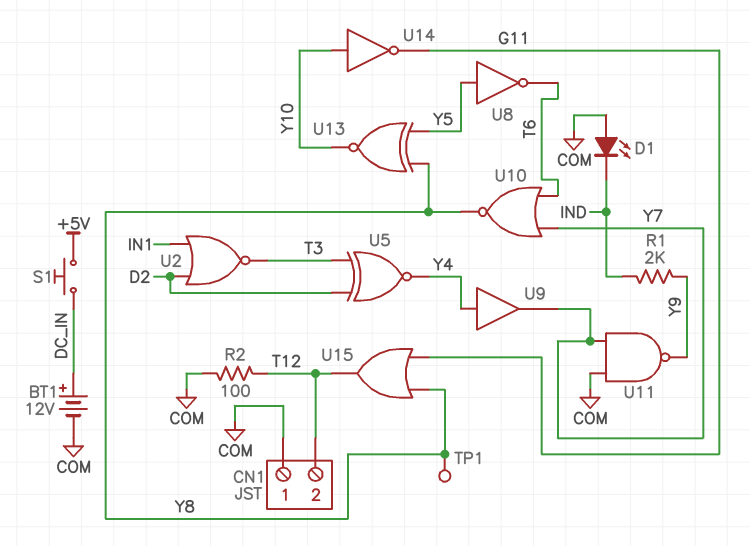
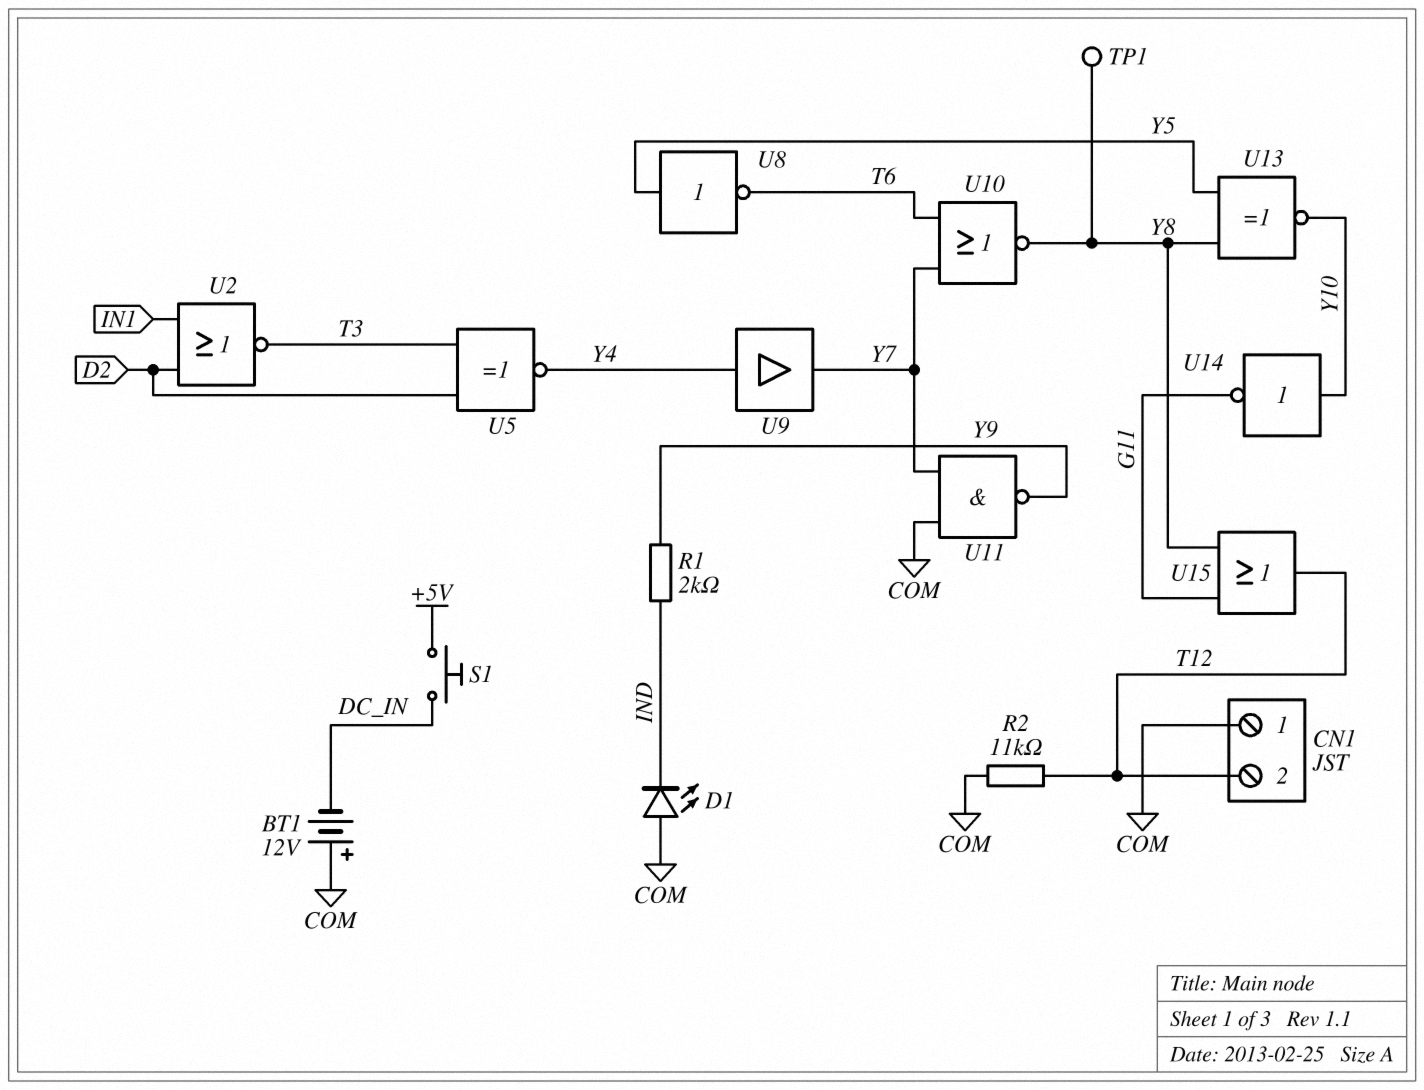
BT1: 12V (plus DC_IN, minus COM) -> 12V (plus COM, minus DC_IN)
R2: 100 (COM, T12) -> 11k (COM, T12)

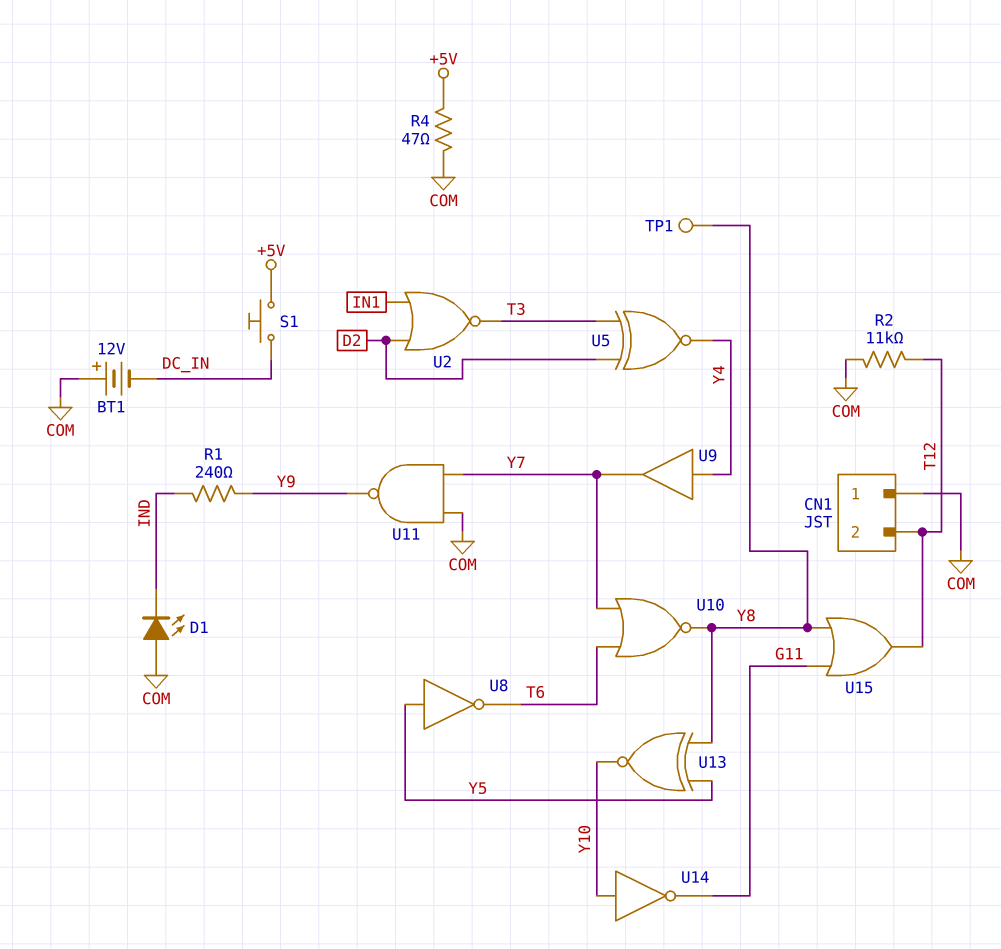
R1: 2k (IND, Y9) -> 240 (IND, Y9)
R4: none -> 47 (+5V, COM)

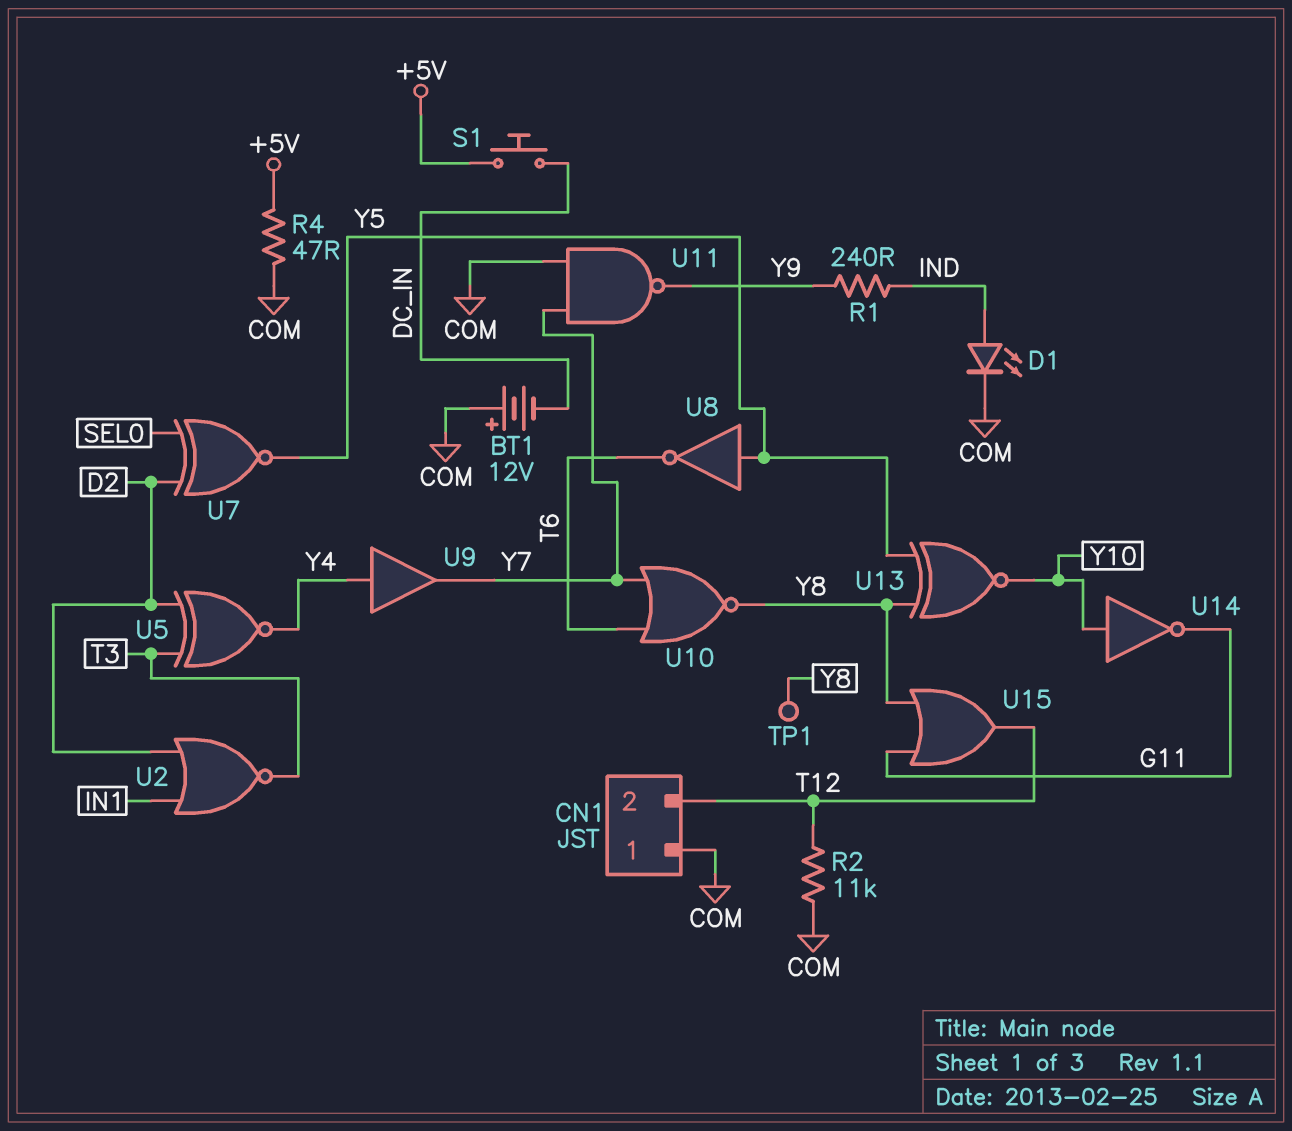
D1: LED (A COM, K IND) -> LED (A IND, K COM)
U7: none -> XNOR (in D2, in SEL0, out Y5)

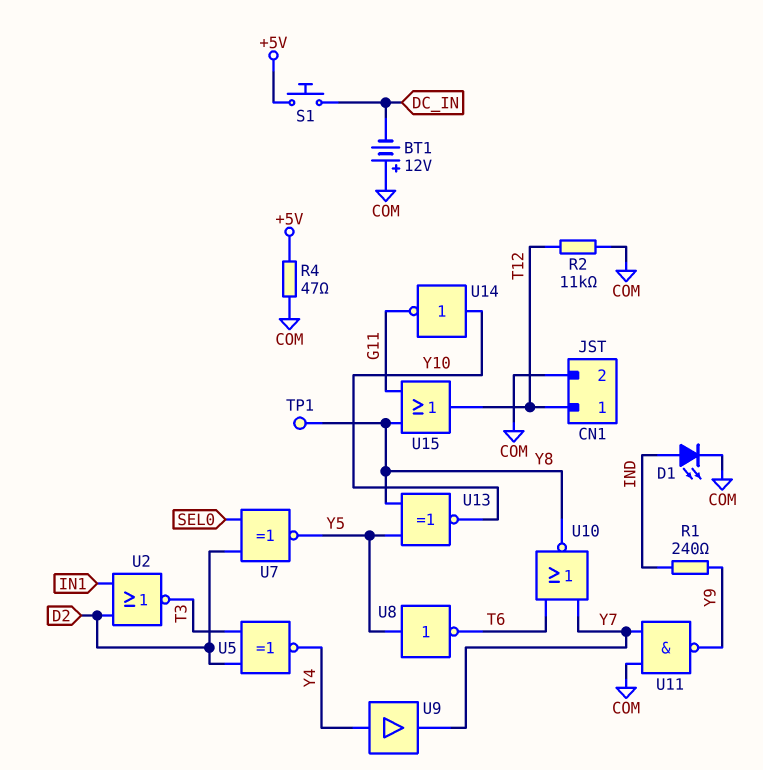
CN1 pin 1: COM -> T12
CN1 pin 2: T12 -> COM

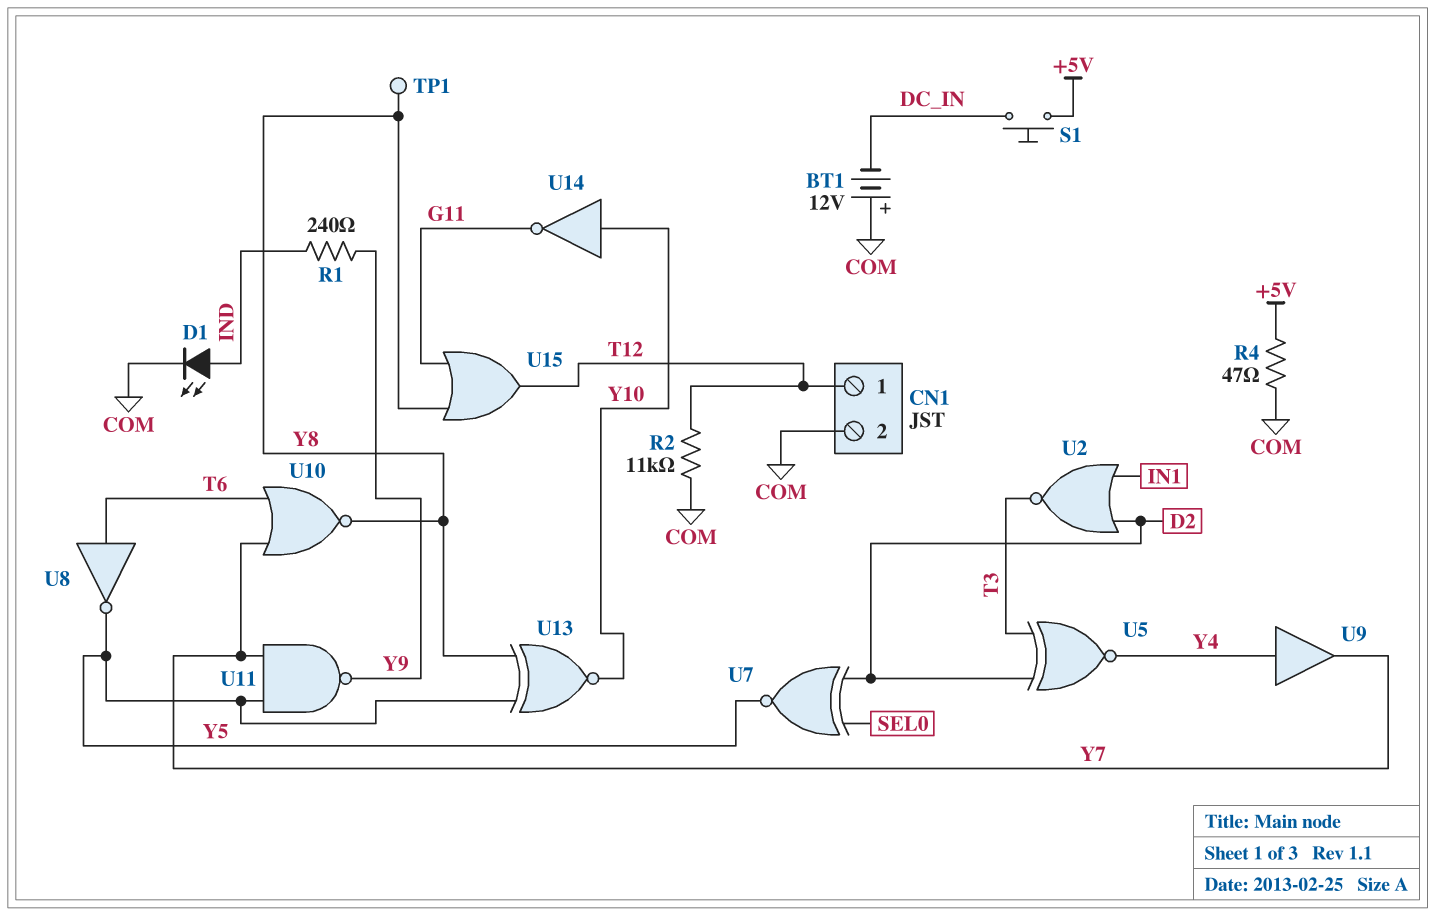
U8: NOT (in Y5, out T6) -> NOT (in T6, out Y5)
U11: NAND (in COM, in Y7, out Y9) -> NAND (in Y5, in Y7, out Y9)

